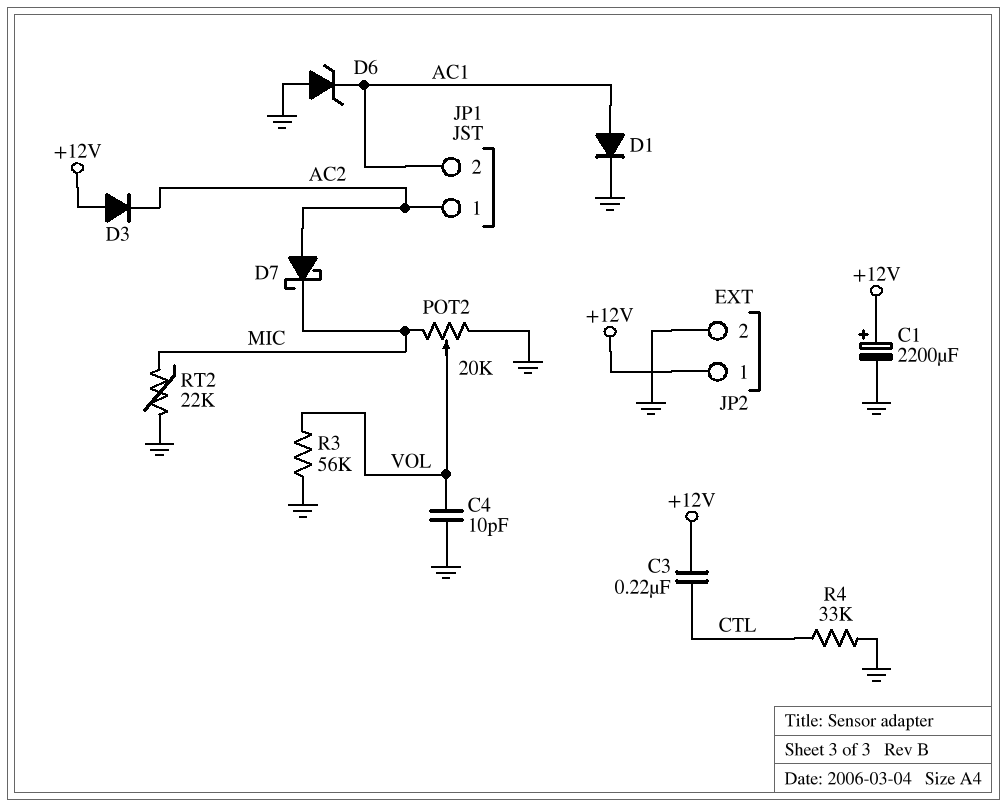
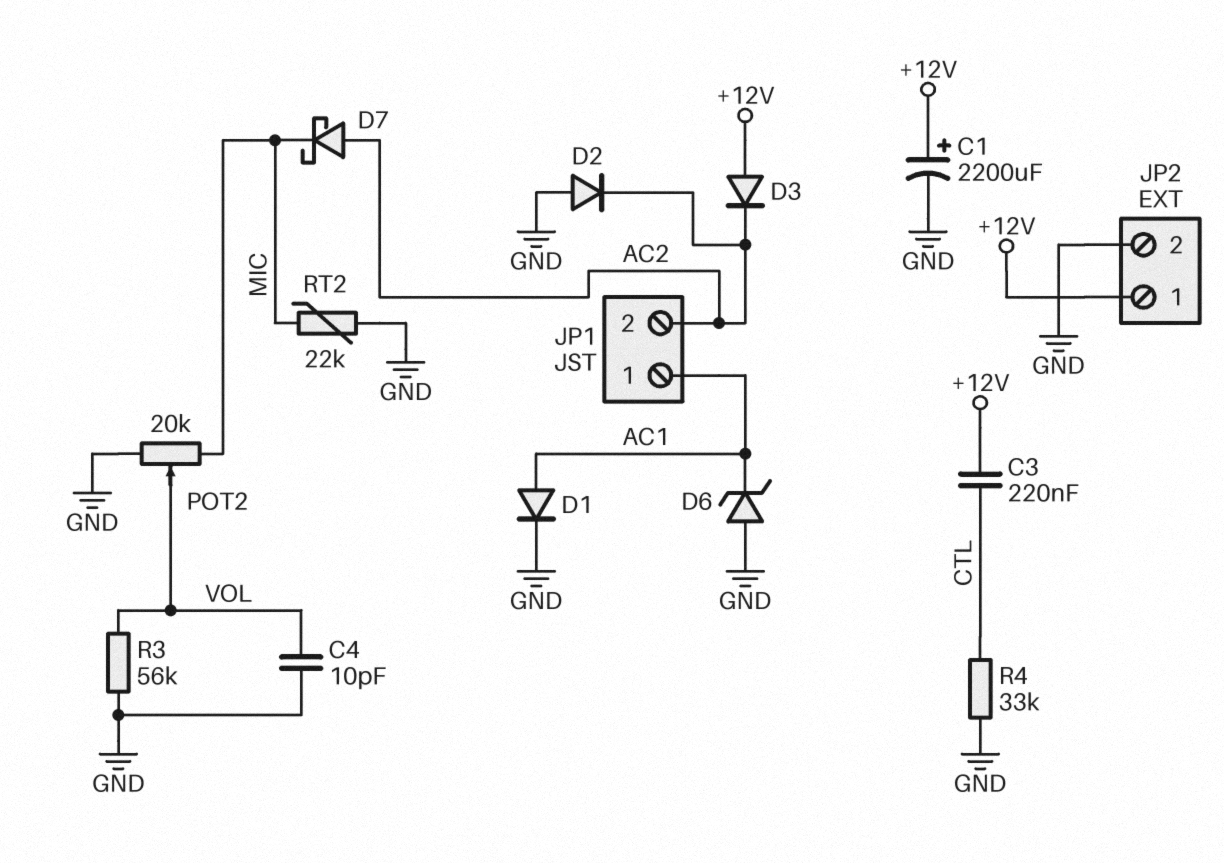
D2: none -> diode (A GND, K AC2)
JP1 pin 1: AC2 -> AC1
JP1 pin 2: AC1 -> AC2

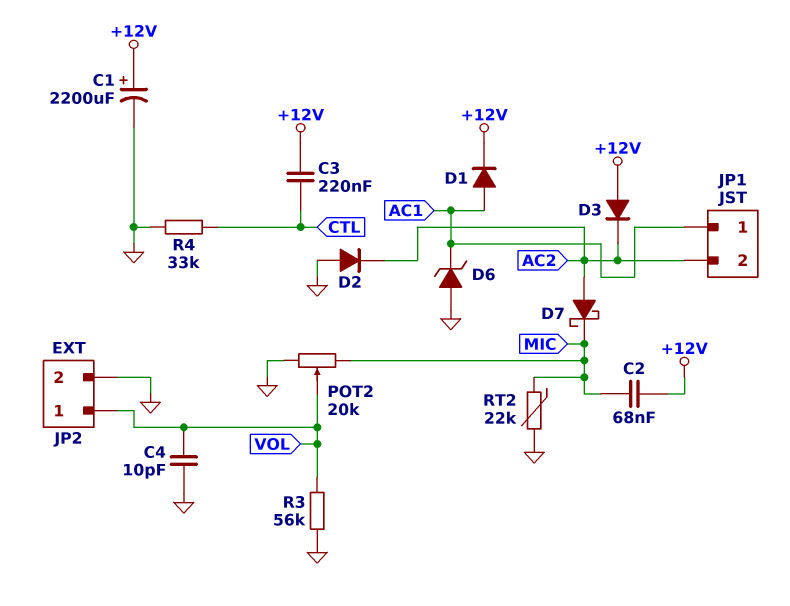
C2: none -> 68nF (+12V, MIC)
D1: diode (A AC1, K GND) -> diode (A AC1, K +12V)
JP2 pin 1: +12V -> VOL

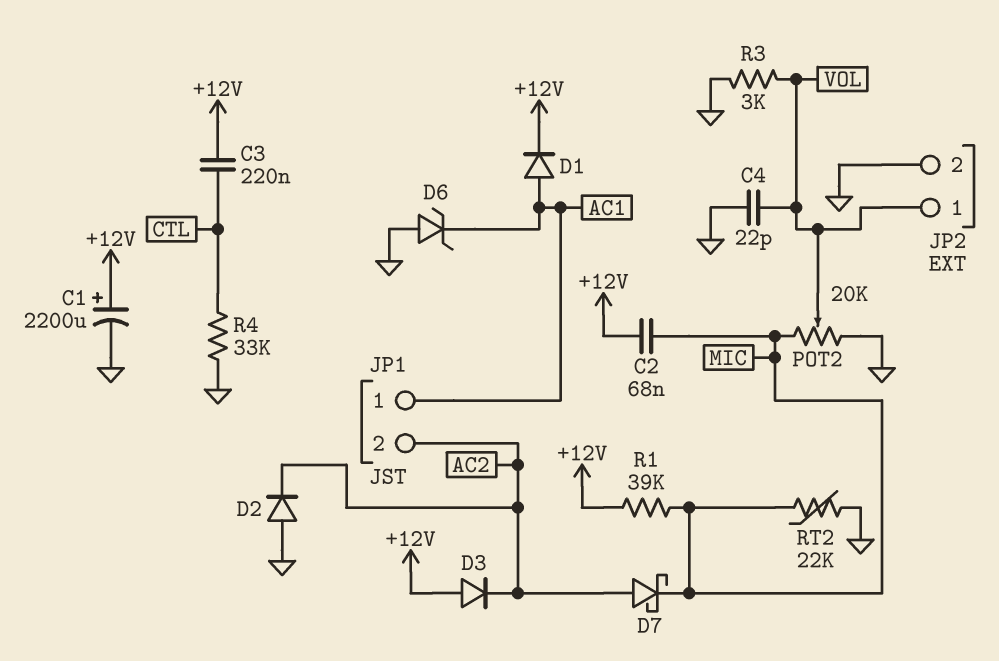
C4: 10pF (GND, VOL) -> 22pF (GND, VOL)
R1: none -> 39k (+12V, MIC)
R3: 56k (GND, VOL) -> 3k (GND, VOL)

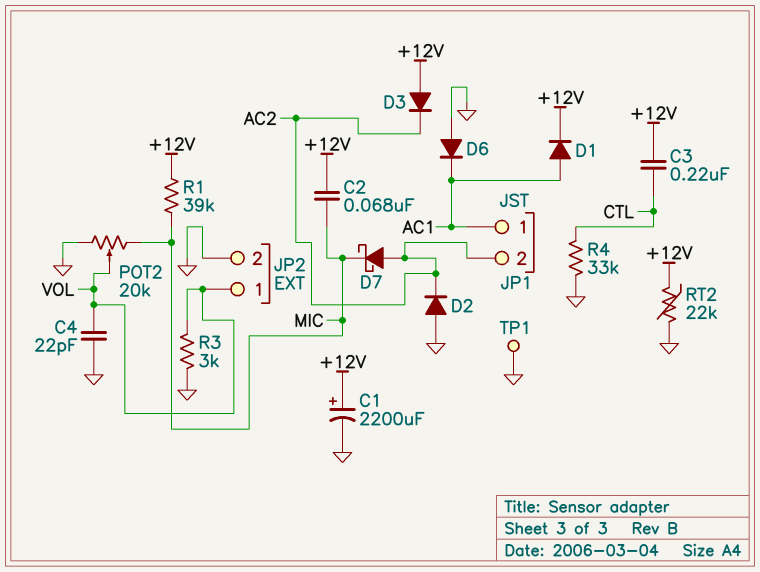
D6: zener (A GND, K AC1) -> diode (A GND, K AC1)
RT2: 22k (GND, MIC) -> 22k (+12V, GND)
TP1: none -> test point (GND)

